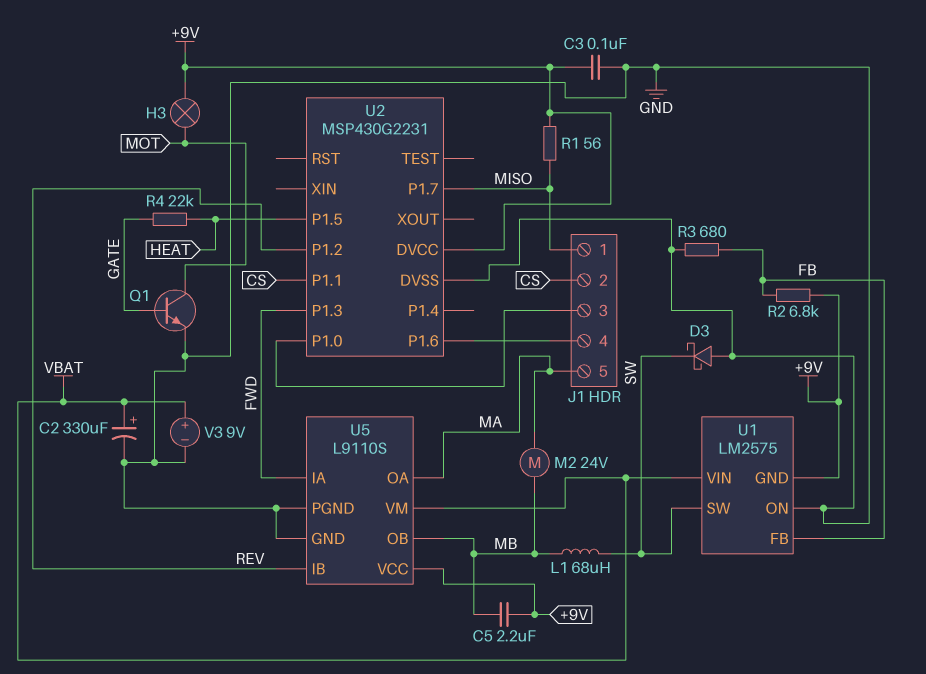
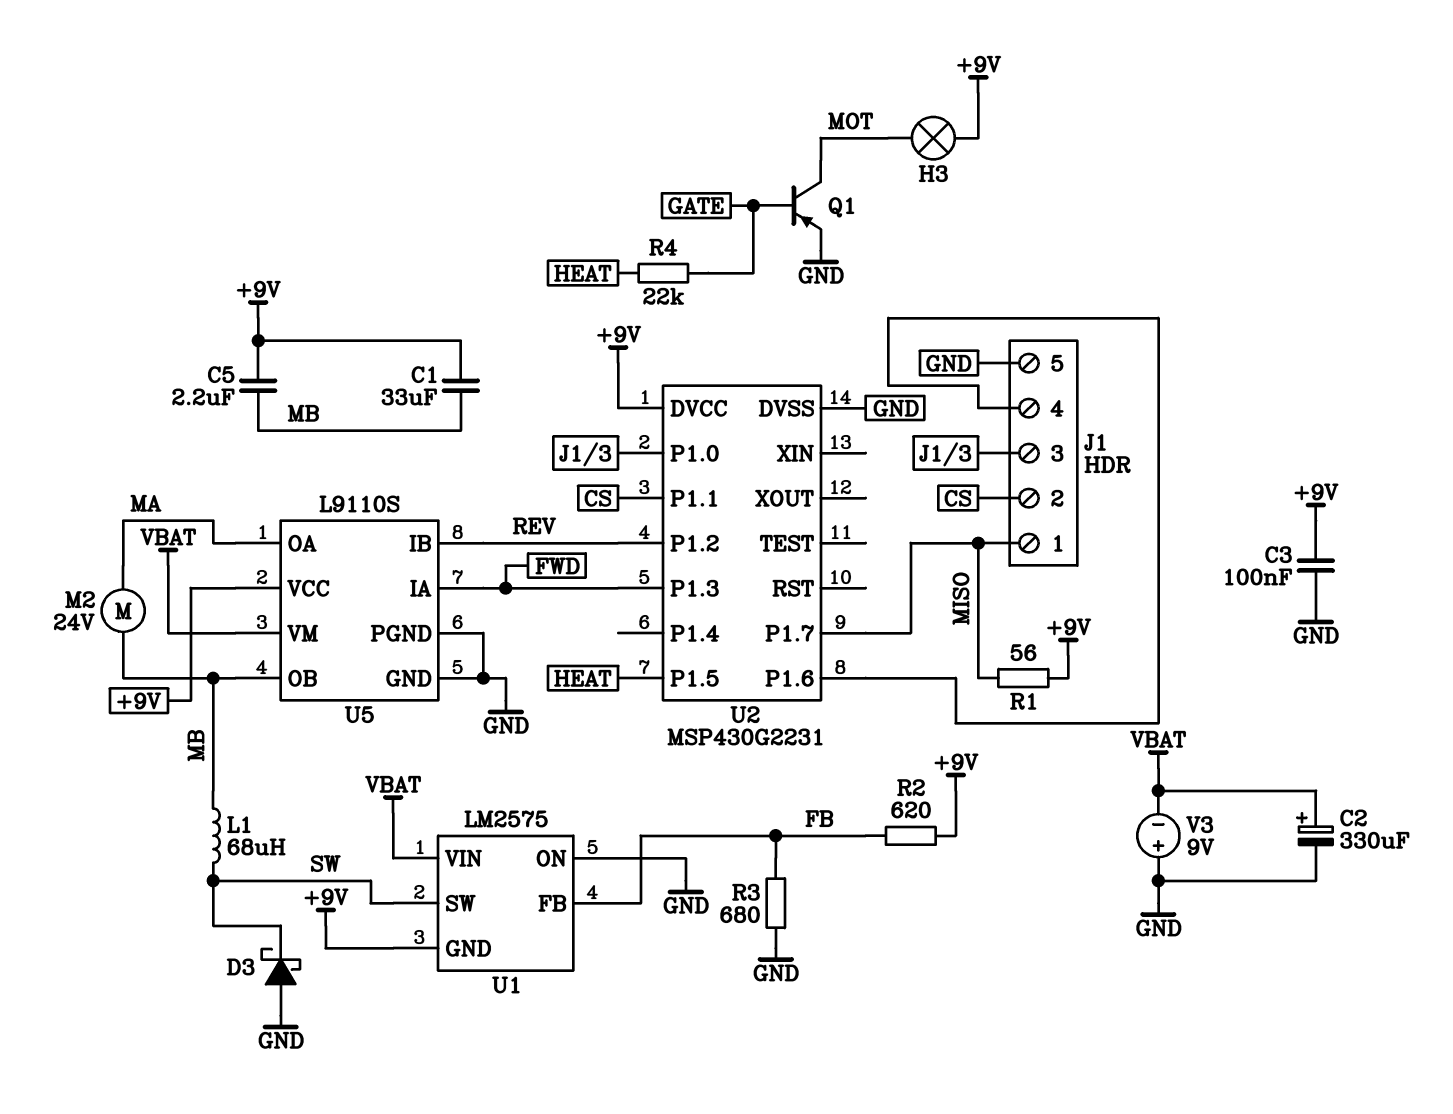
C1: none -> 33uF (+9V, MB)
J1 pin 5: MA -> GND
Q1: NPN (B GATE, C MOT, E GND) -> PNP (B GATE, C MOT, E GND)
R2: 6.8k (+9V, FB) -> 620 (+9V, FB)
V3: 9V (plus VBAT, minus GND) -> 9V (plus GND, minus VBAT)

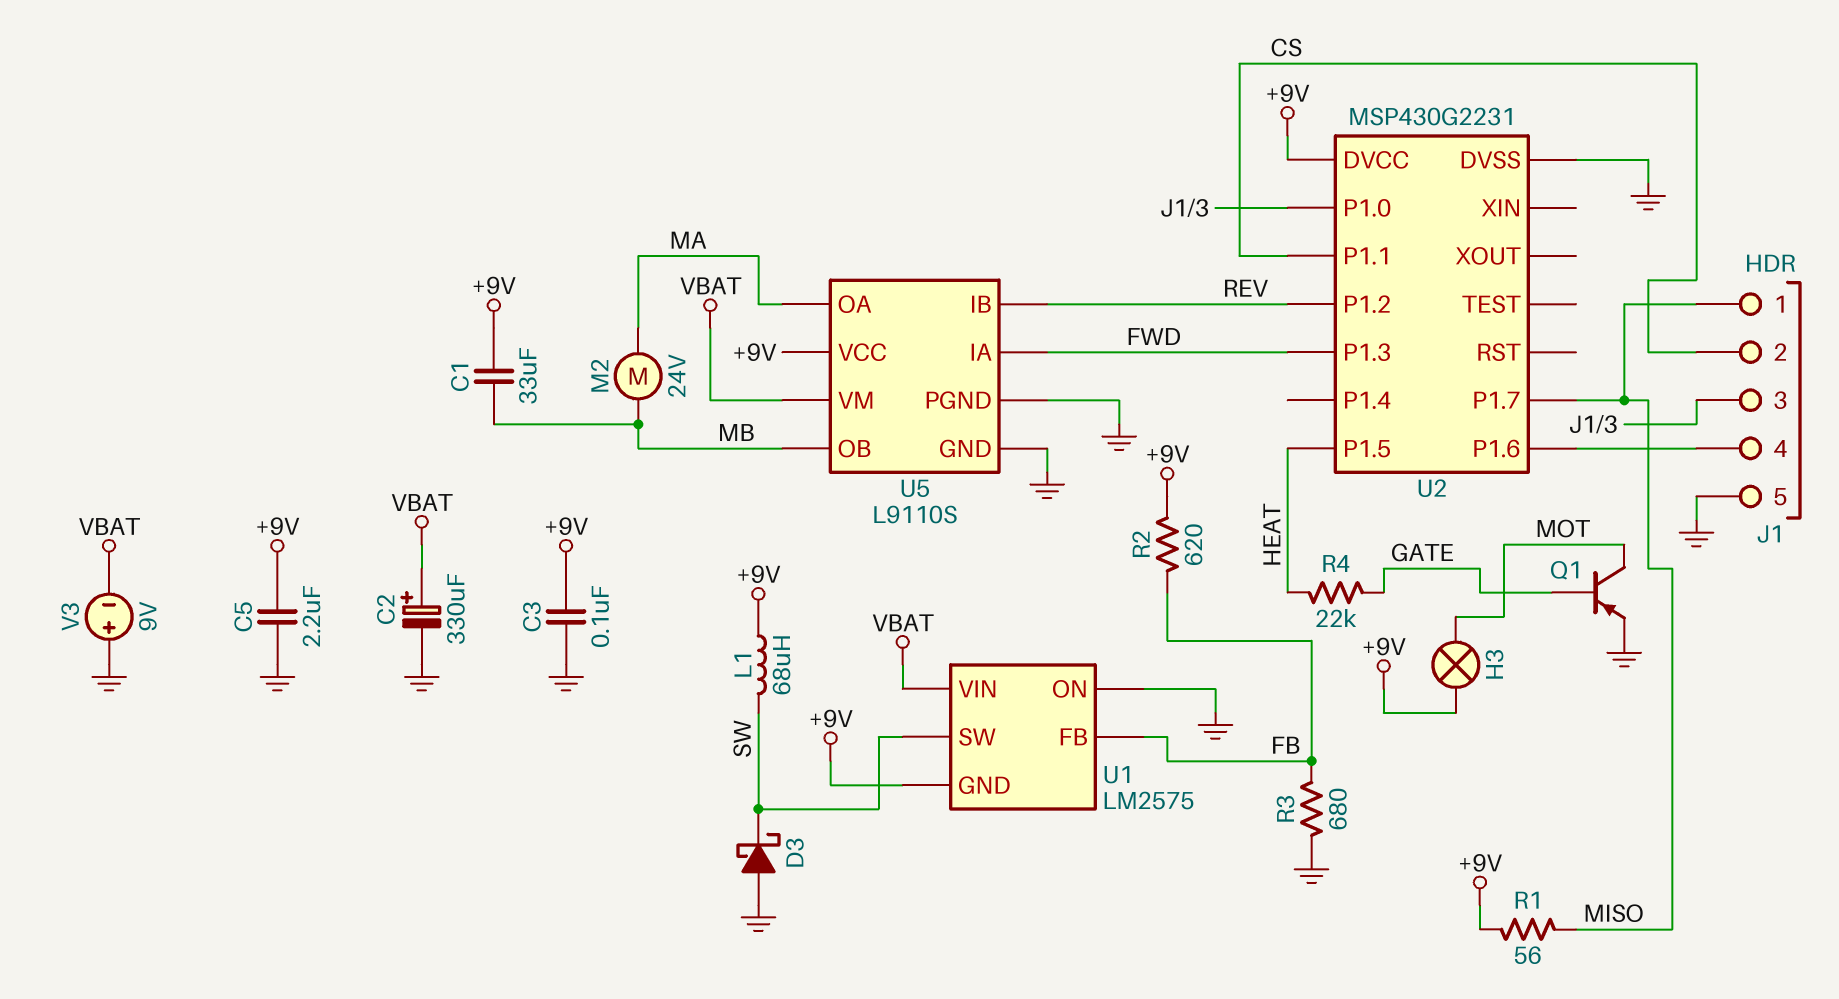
C5: 2.2uF (+9V, MB) -> 2.2uF (+9V, GND)
L1: 68uH (MB, SW) -> 68uH (+9V, SW)

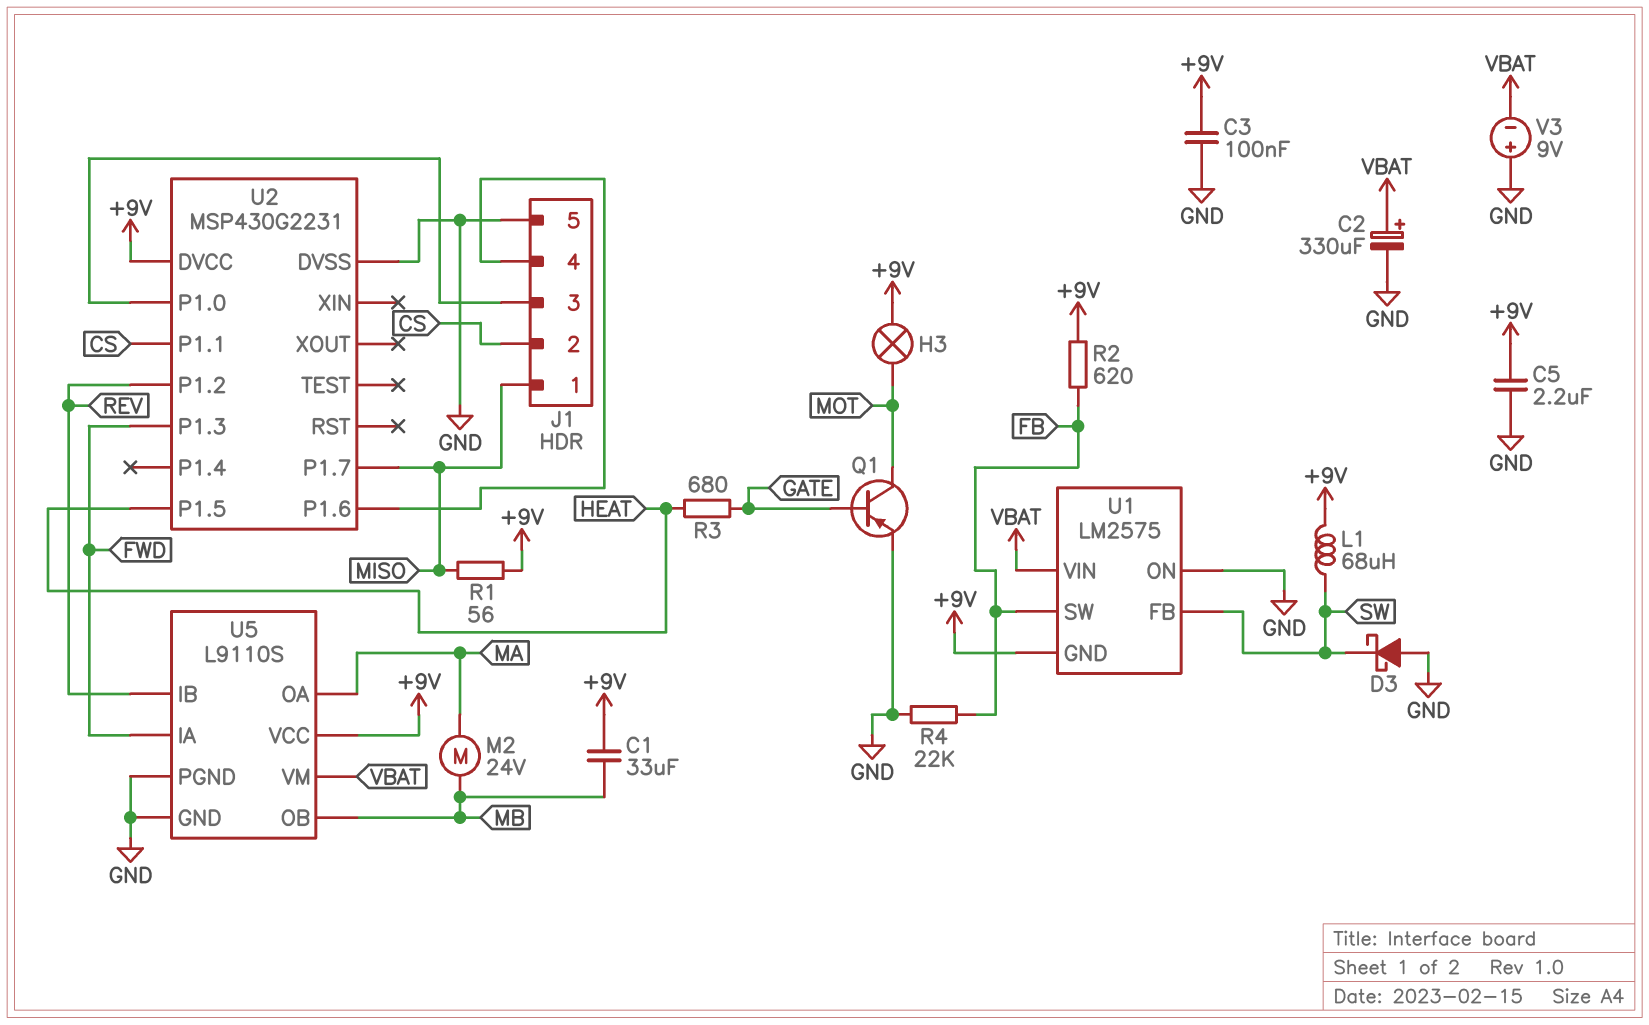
R3: 680 (FB, GND) -> 680 (GATE, HEAT)
R4: 22k (GATE, HEAT) -> 22k (FB, GND)
U1 pin FB: FB -> SW
U1 pin SW: SW -> FB

